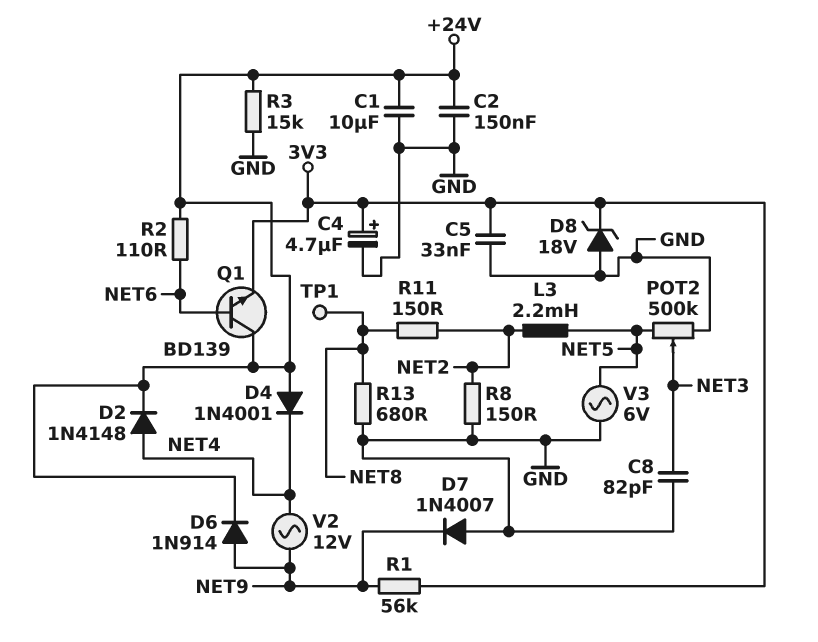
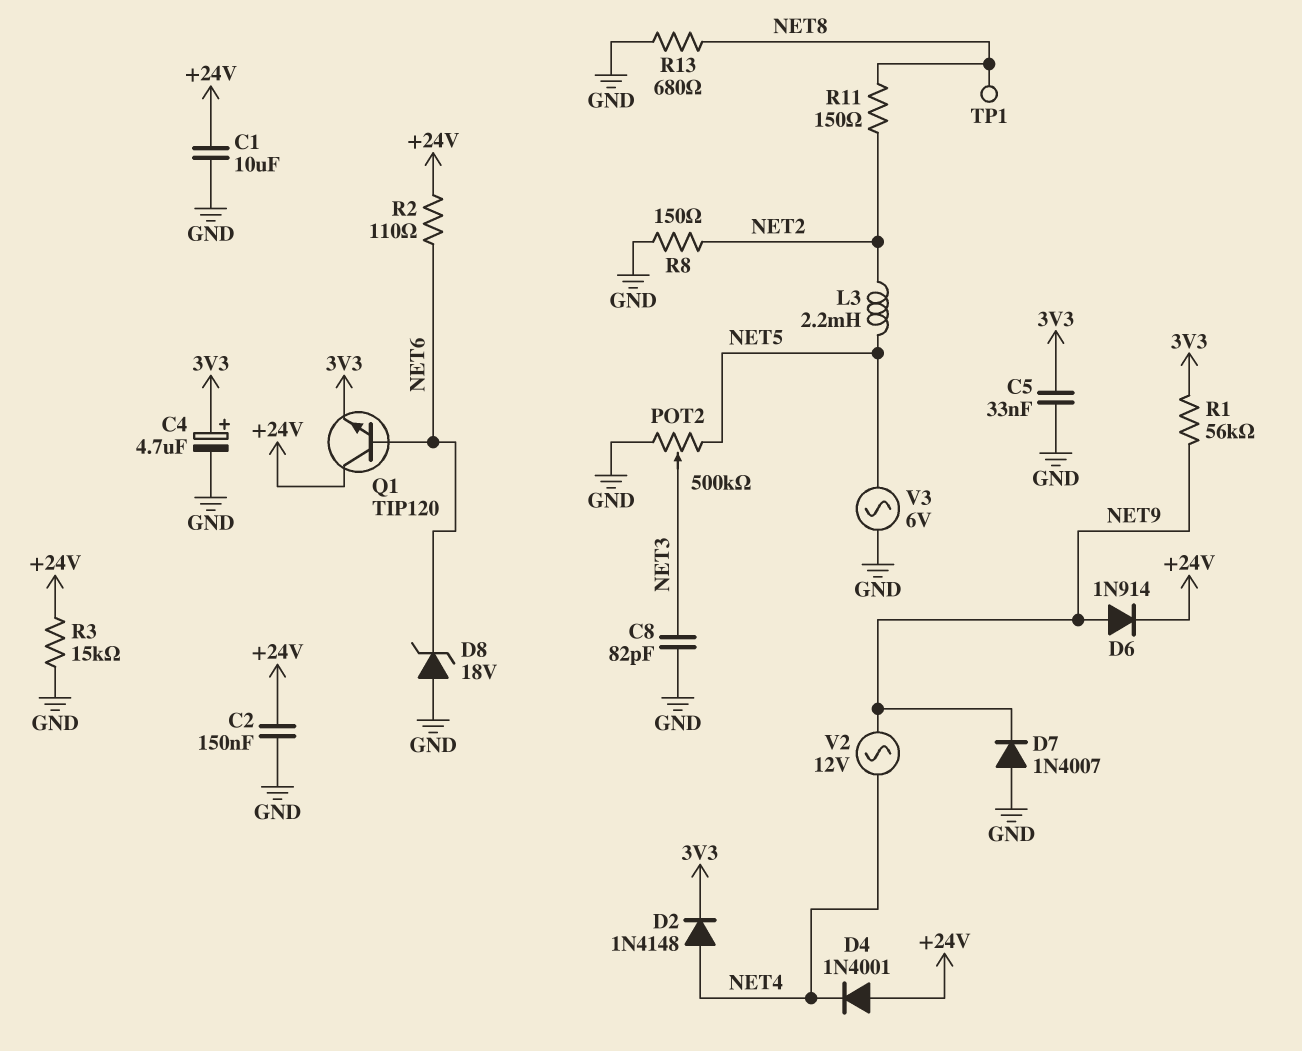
D2: diode 1N4148 (A NET4, K +24V) -> diode 1N4148 (A NET4, K 3V3)
D8: zener 18V (A GND, K 3V3) -> zener 18V (A GND, K NET6)
Q1: NPN BD139 (B NET6, C +24V, E 3V3) -> NPN TIP120 (B NET6, C +24V, E 3V3)

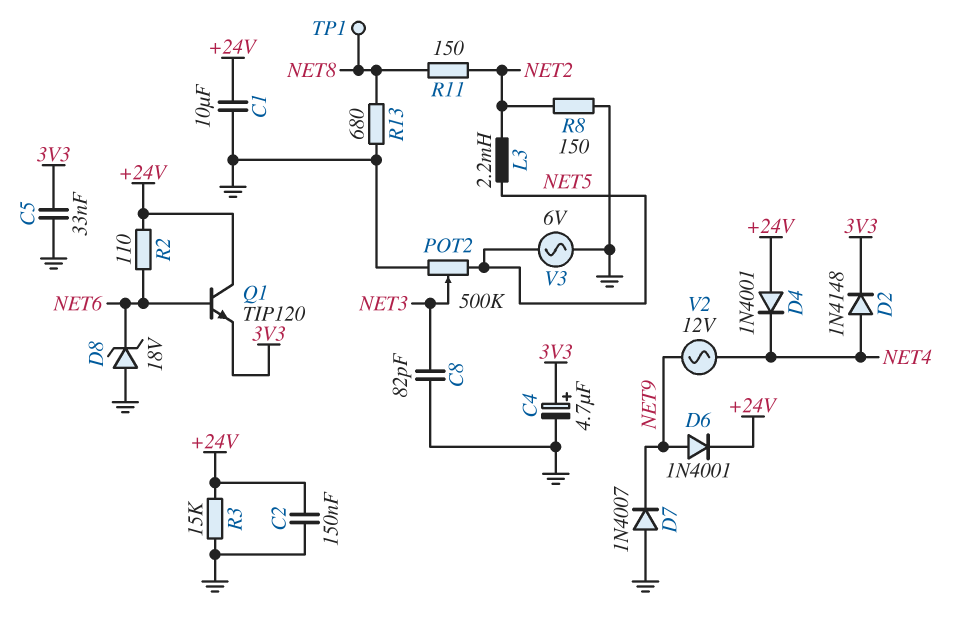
D6: diode 1N914 (A NET9, K +24V) -> diode 1N4001 (A NET9, K +24V)
R1: 56k (3V3, NET9) -> none

